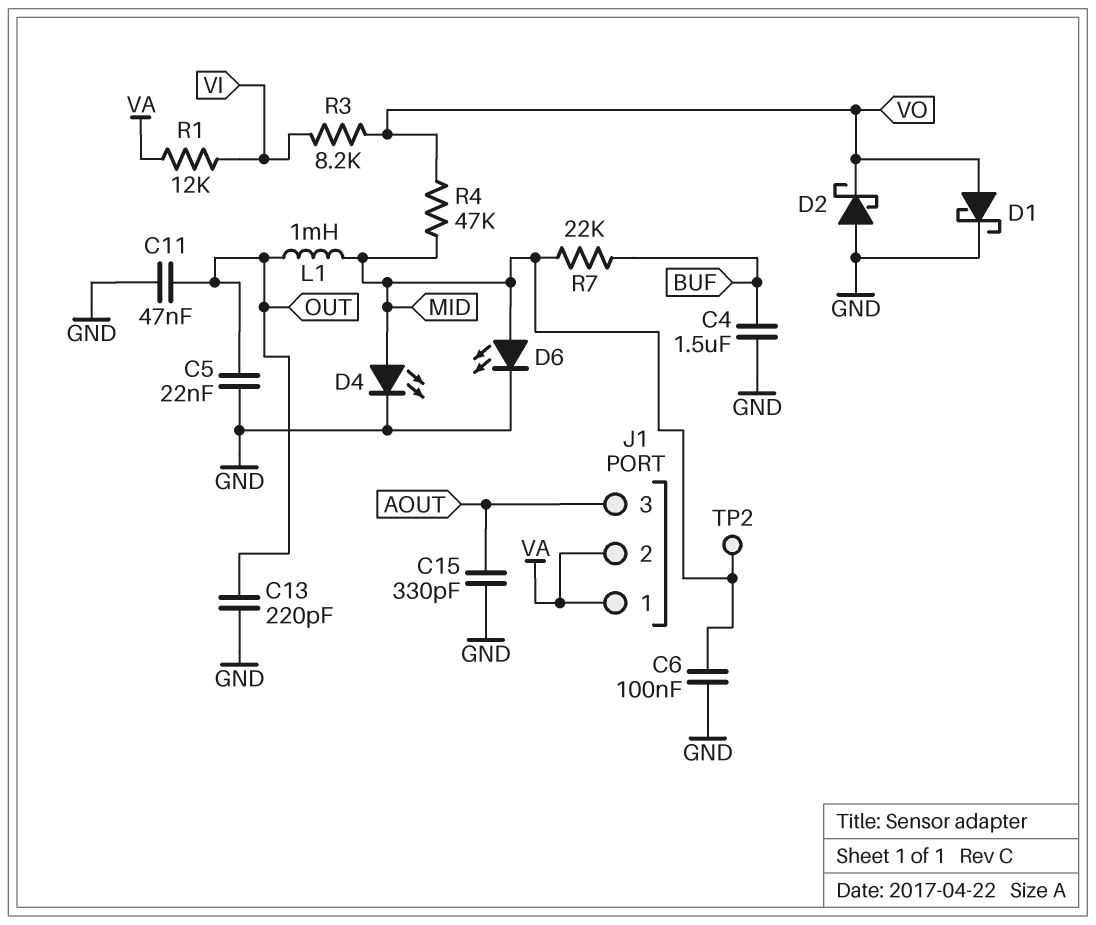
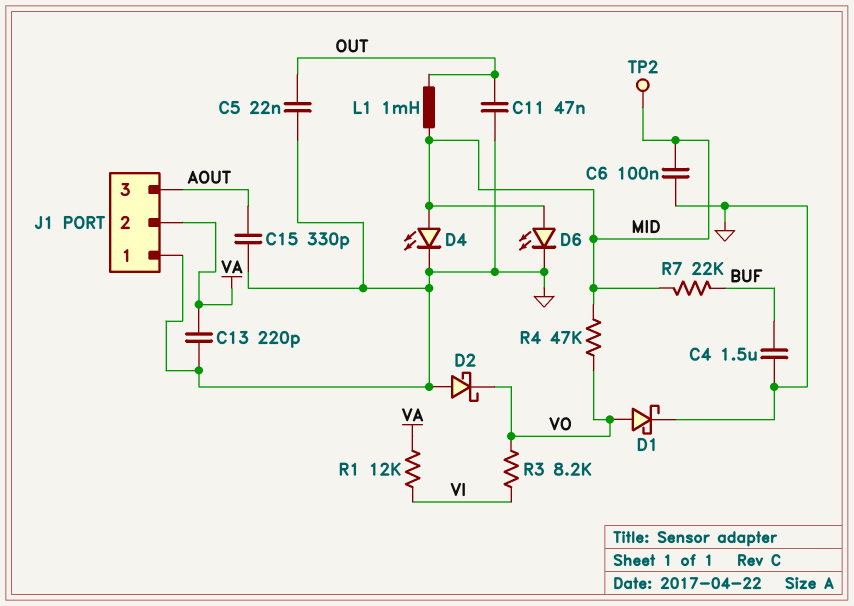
C13: 220pF (GND, OUT) -> 220pF (GND, VA)
J1 pin 1: VA -> GND

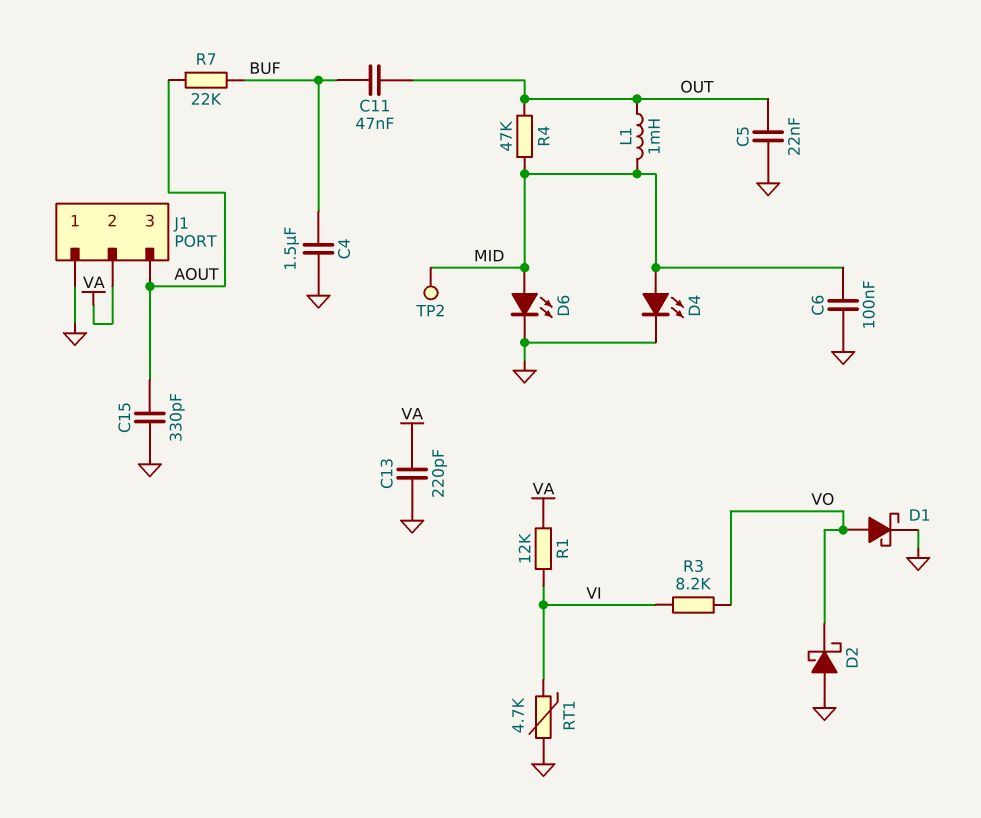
C11: 47nF (GND, OUT) -> 47nF (BUF, OUT)
R4: 47k (MID, VO) -> 47k (MID, OUT)
R7: 22k (BUF, MID) -> 22k (AOUT, BUF)
RT1: none -> 4.7k (GND, VI)

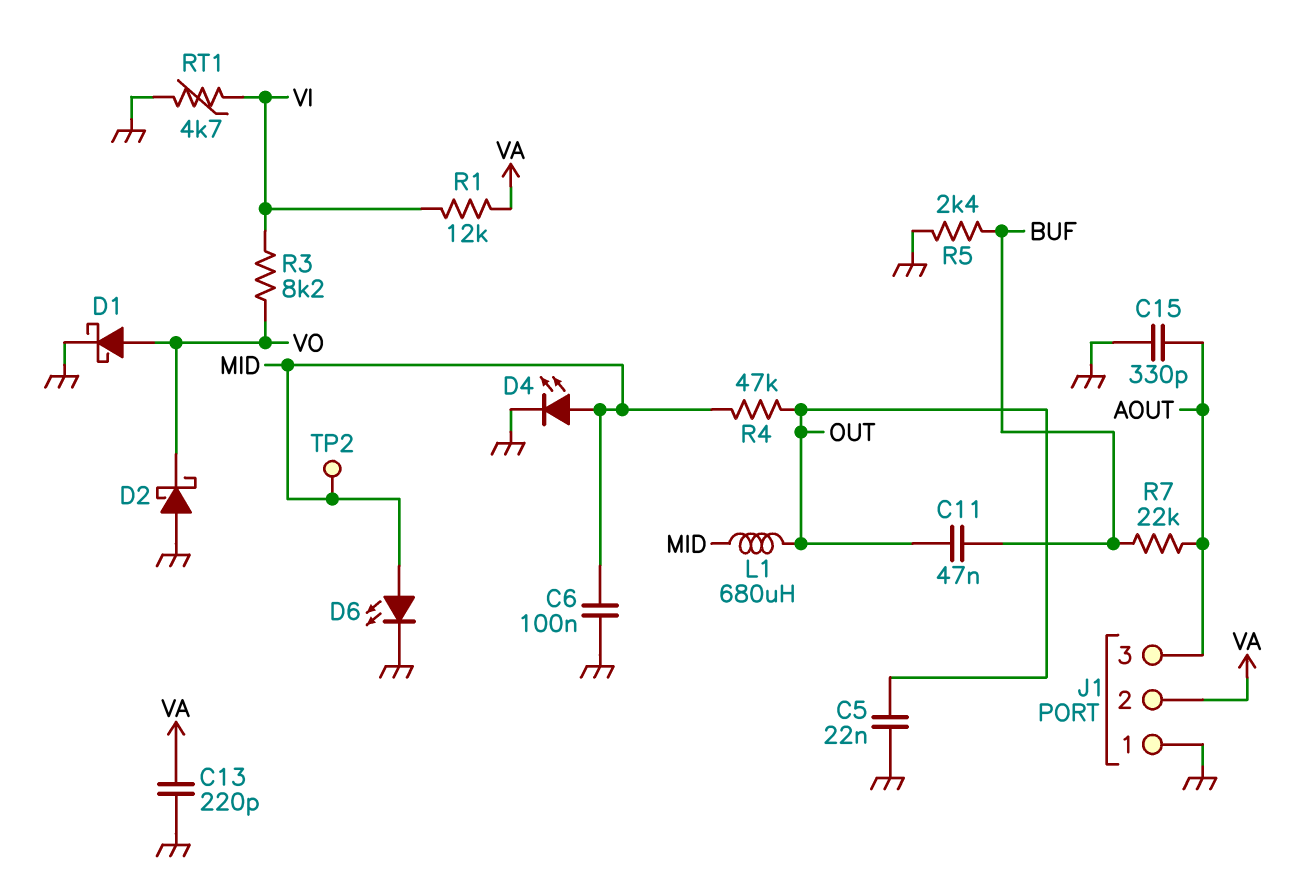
C4: 1.5uF (BUF, GND) -> none
L1: 1mH (MID, OUT) -> 680uH (MID, OUT)
R5: none -> 2.4k (BUF, GND)

